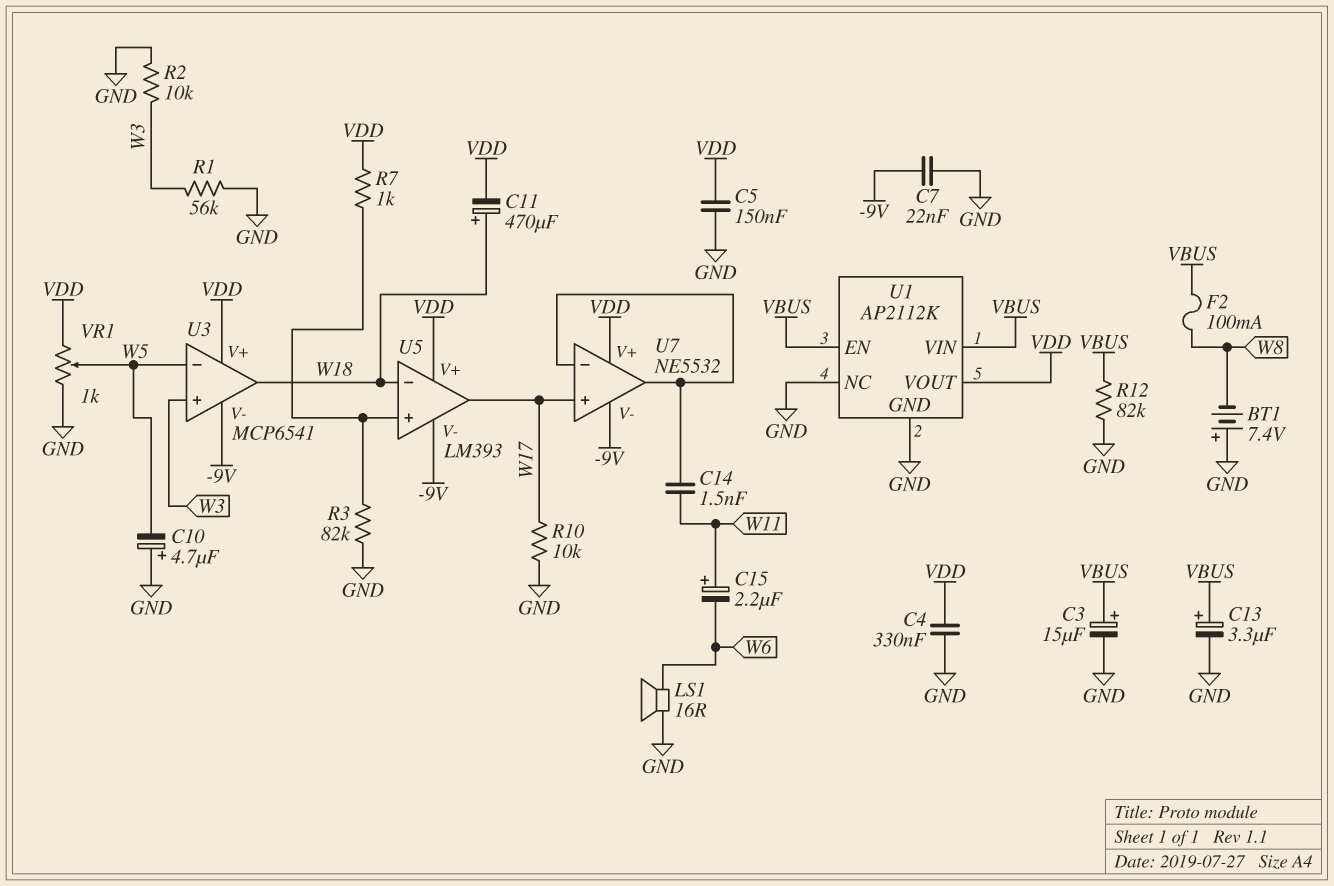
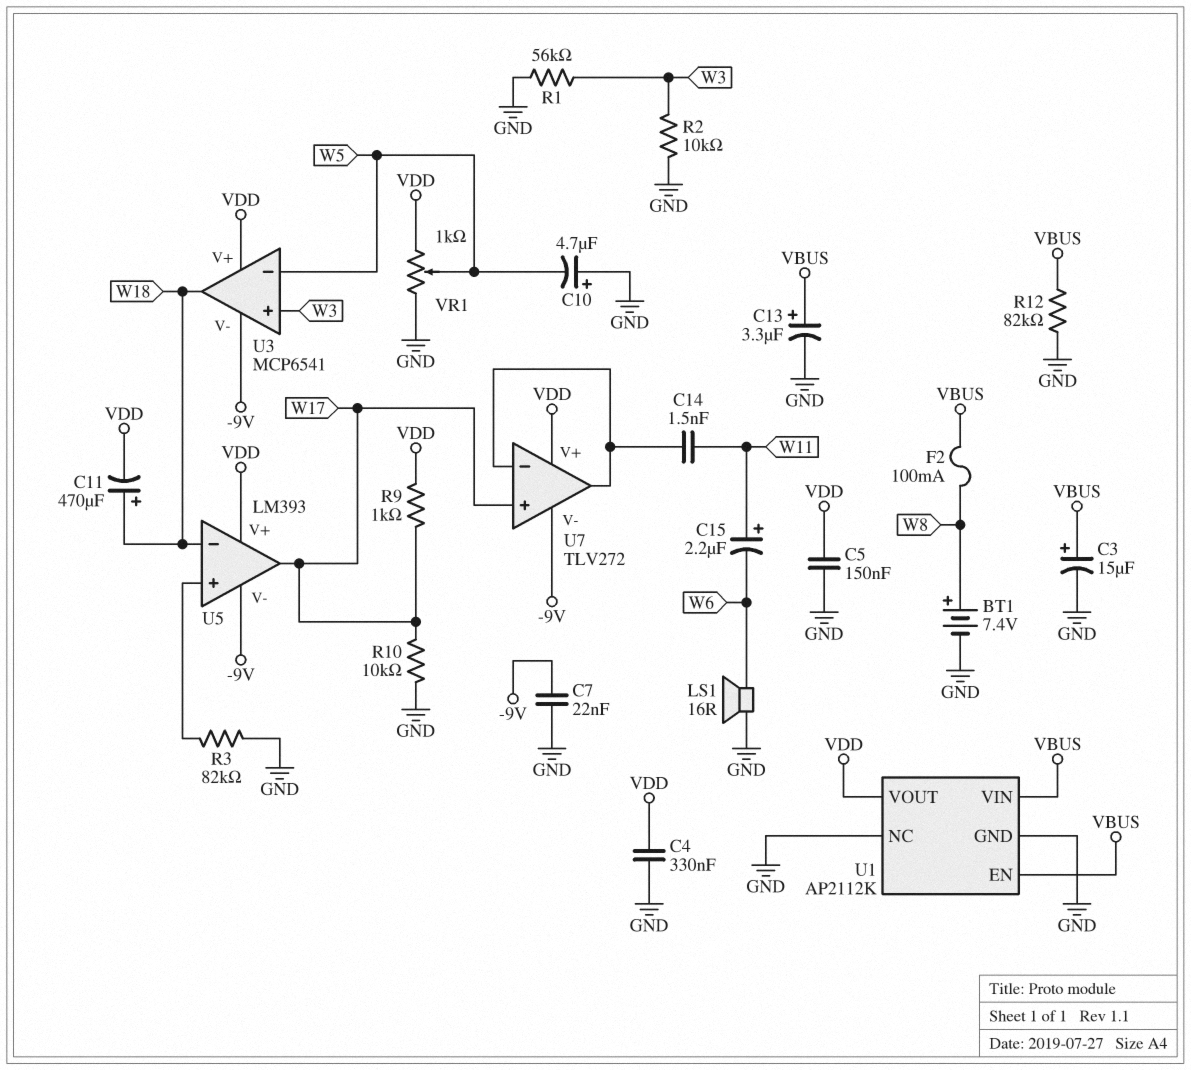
BT1: 7.4V (plus GND, minus W8) -> 7.4V (plus W8, minus GND)
R7: 1k (U5/in+, VDD) -> none
R9: none -> 1k (VDD, W17)
U7: NE5532 -> TLV272

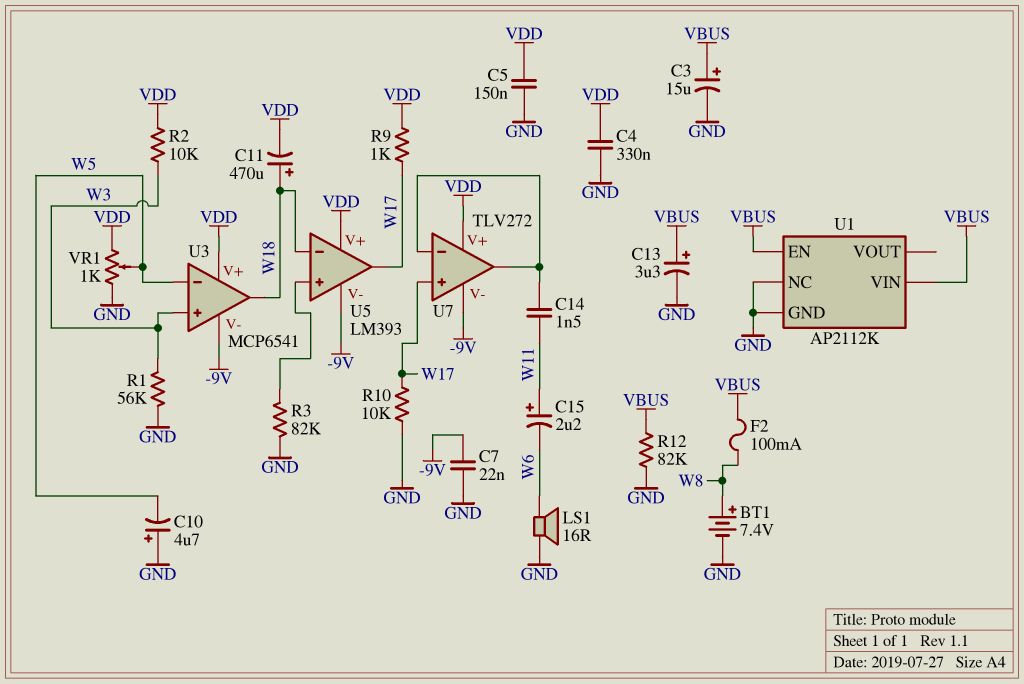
R2: 10k (GND, W3) -> 10k (VDD, W3)
U1 pin VOUT: VDD -> none

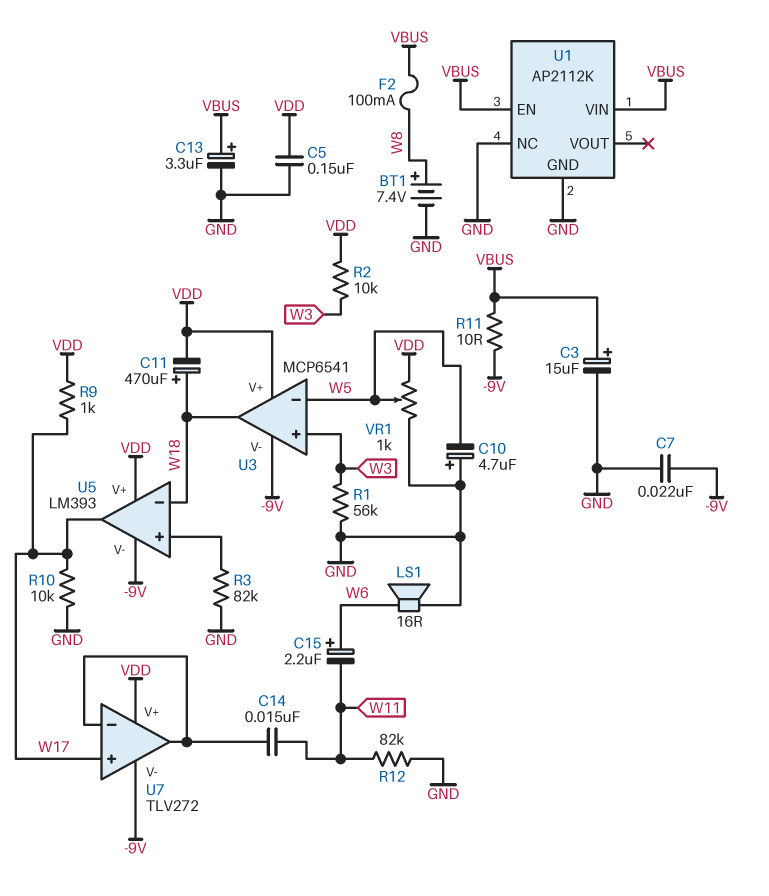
C4: 330nF (GND, VDD) -> none
C14: 1.5nF (U7/in-, W11) -> 15nF (U7/in-, W11)
C15: 2.2uF (plus W11, minus W6) -> 2.2uF (plus W6, minus W11)
R11: none -> 10 (-9V, VBUS)
R12: 82k (GND, VBUS) -> 82k (GND, W11)

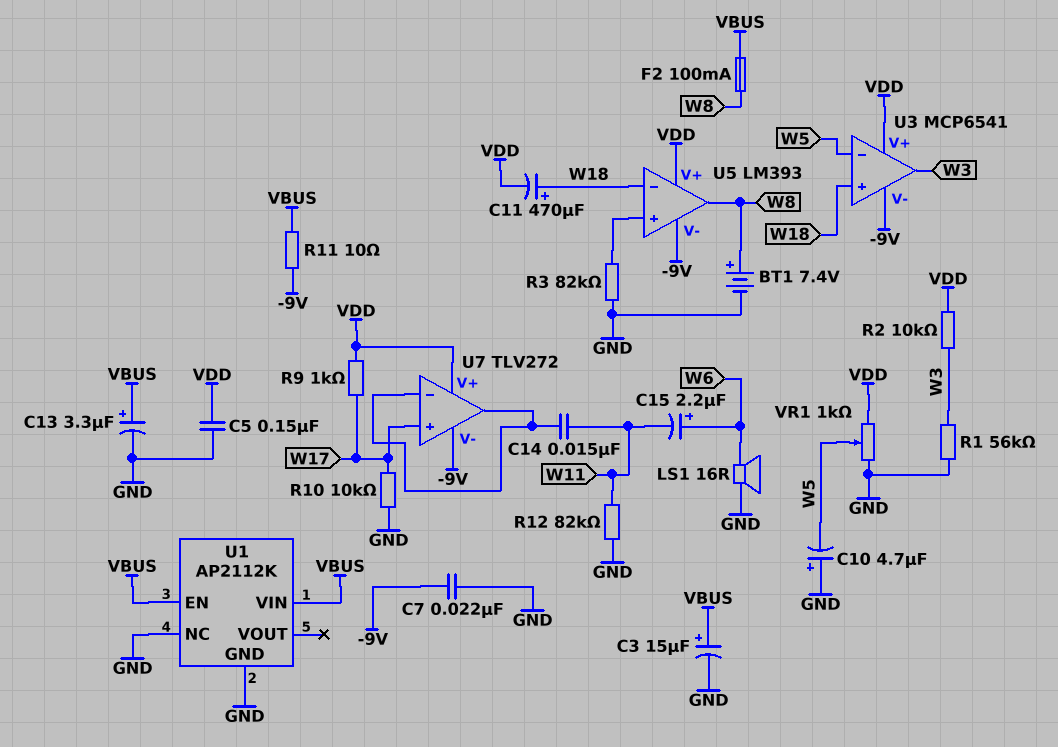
U3 pin in+: W3 -> W18
U3 pin out: W18 -> W3
U5 pin out: W17 -> W8

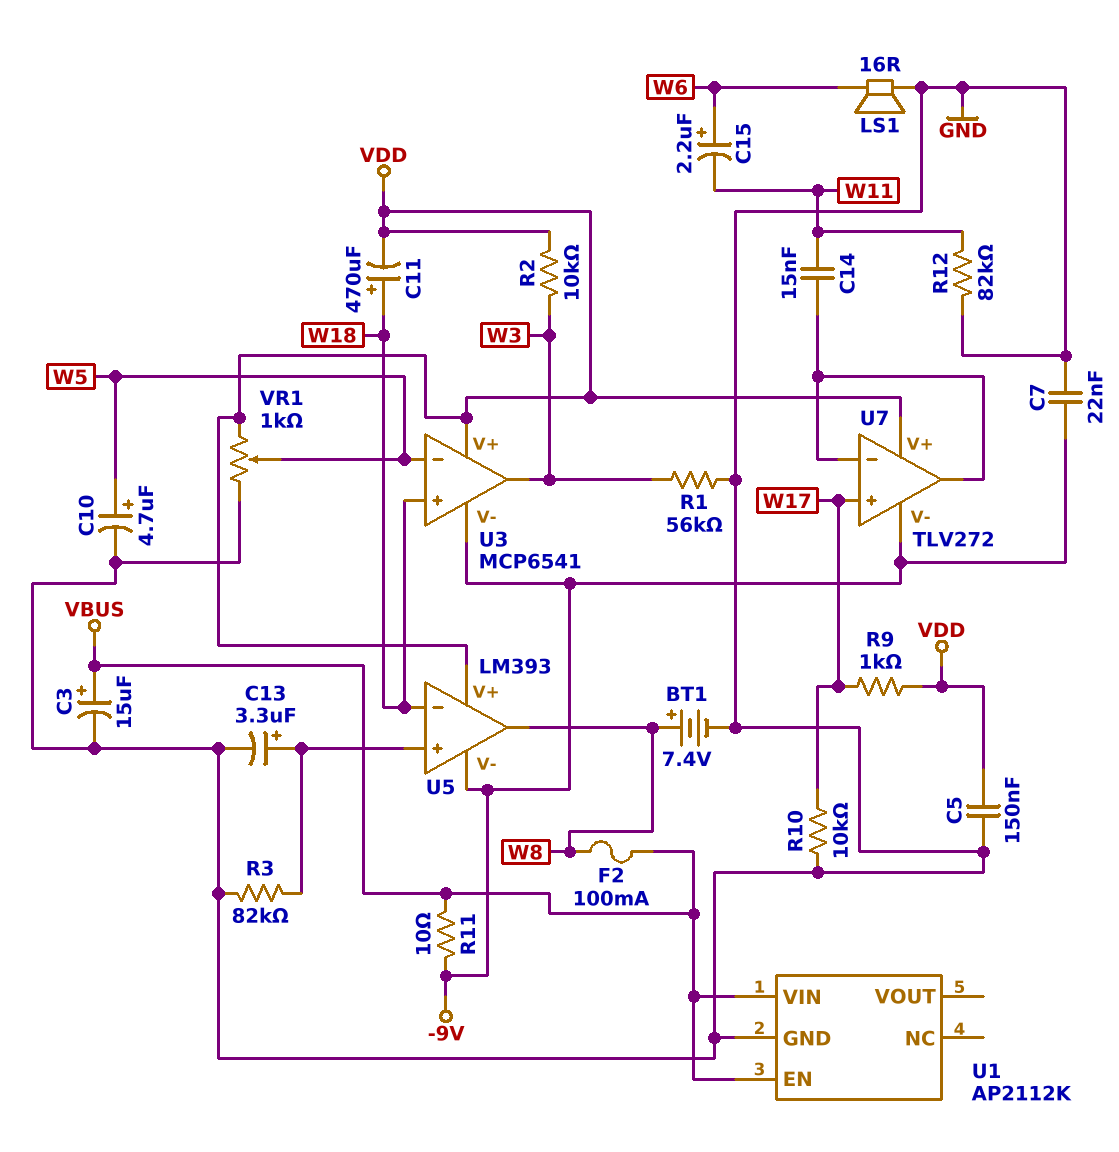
C10: 4.7uF (plus GND, minus W5) -> 4.7uF (plus W5, minus GND)
C13: 3.3uF (plus VBUS, minus GND) -> 3.3uF (plus U5/in+, minus GND)
U1 pin NC: GND -> none

